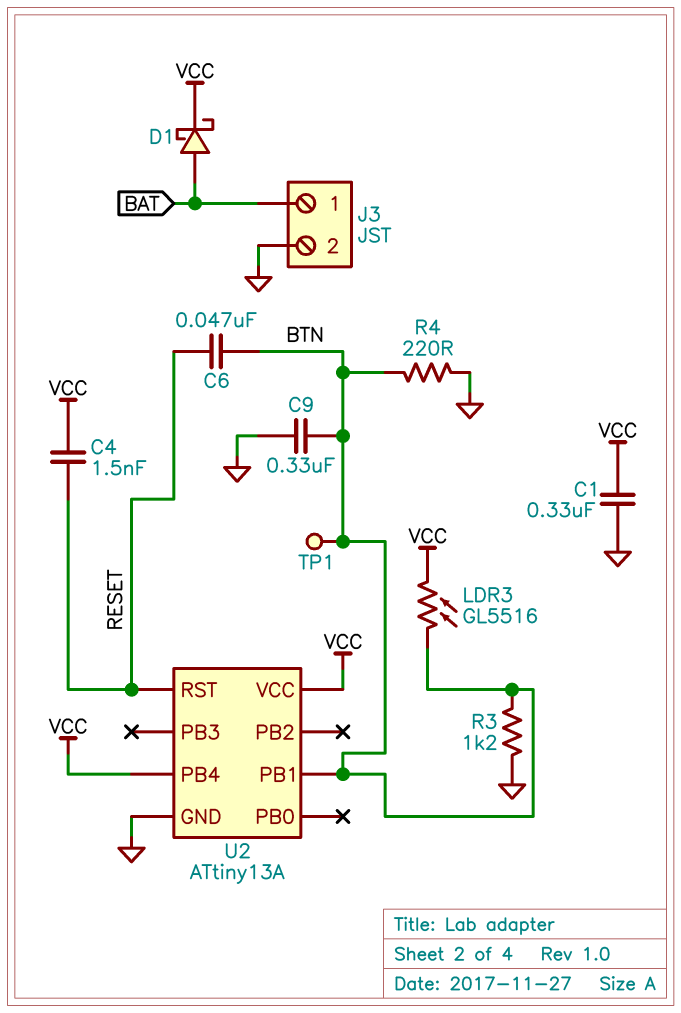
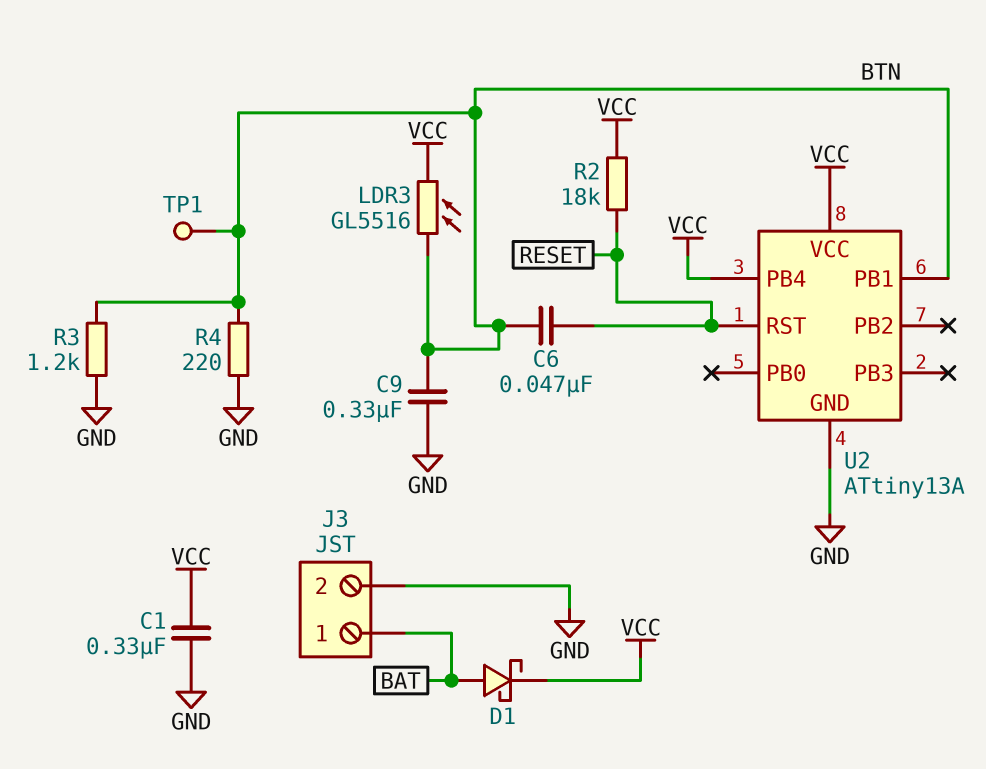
C4: 1.5nF (RESET, VCC) -> none
R2: none -> 18k (RESET, VCC)

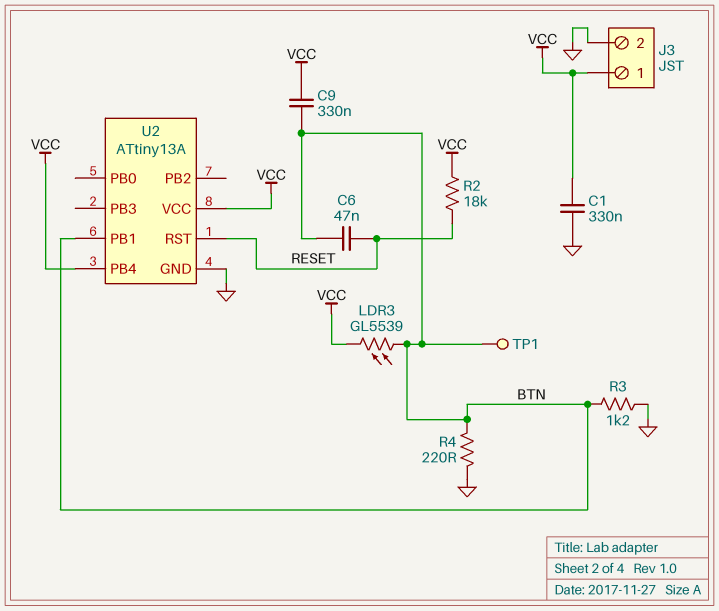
C9: 330nF (BTN, GND) -> 330nF (BTN, VCC)
D1: schottky (A BAT, K VCC) -> none
J3 pin 1: BAT -> VCC
LDR3: GL5516 (BTN, VCC) -> GL5539 (BTN, VCC)

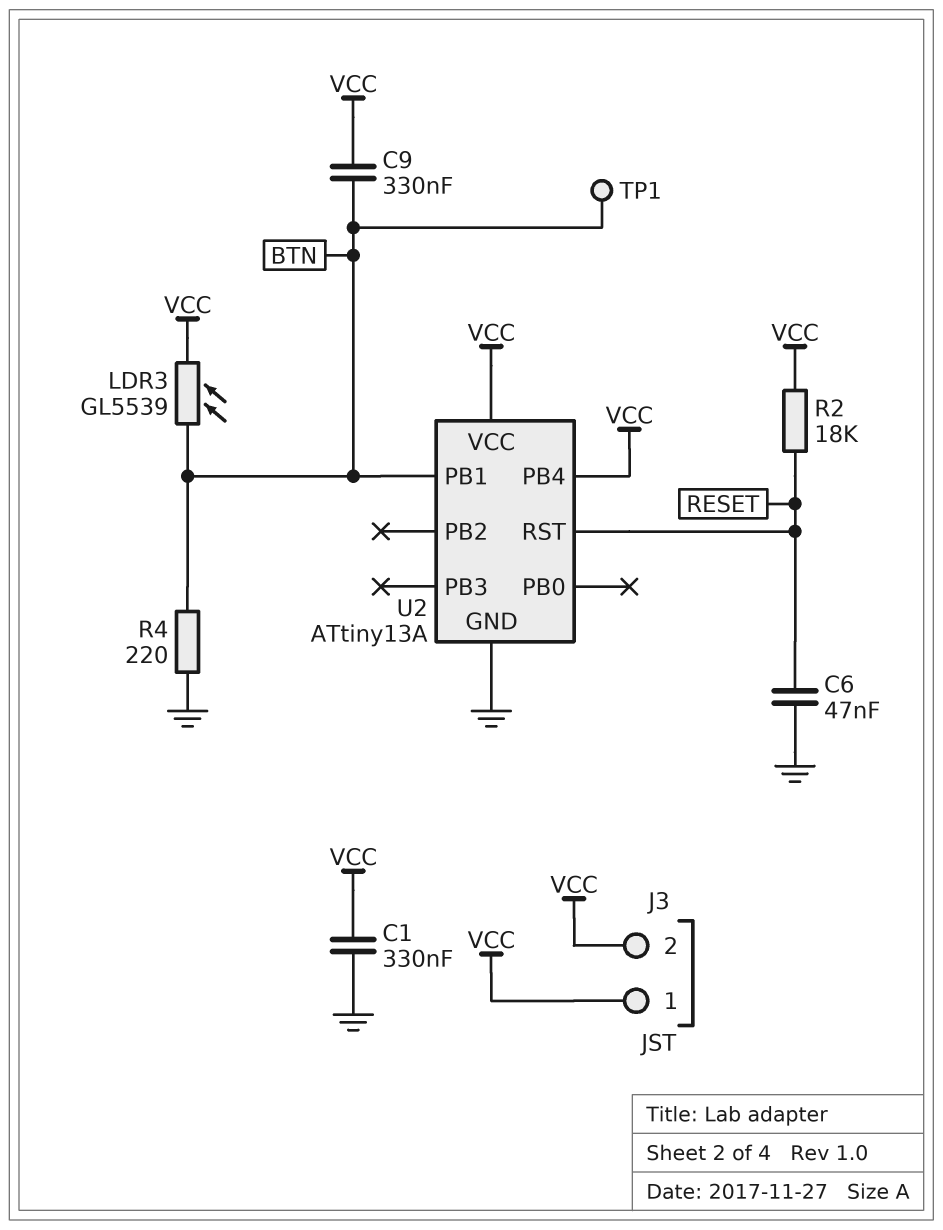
C6: 47nF (BTN, RESET) -> 47nF (GND, RESET)
J3 pin 2: GND -> VCC
R3: 1.2k (BTN, GND) -> none

